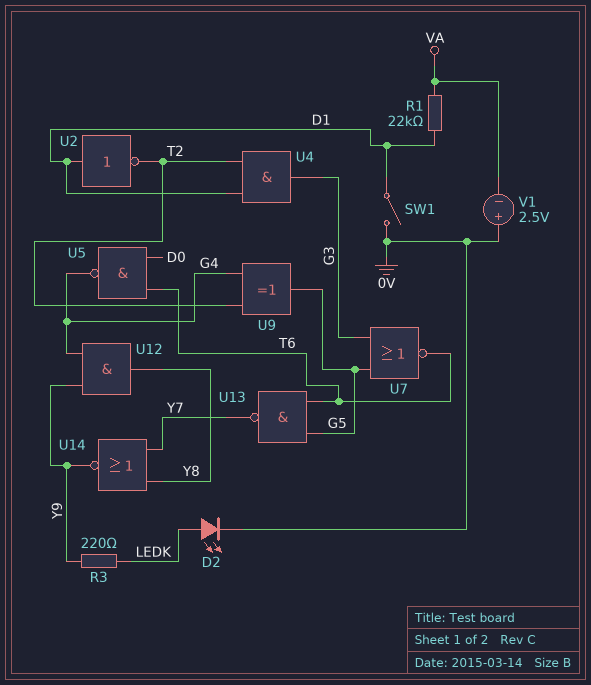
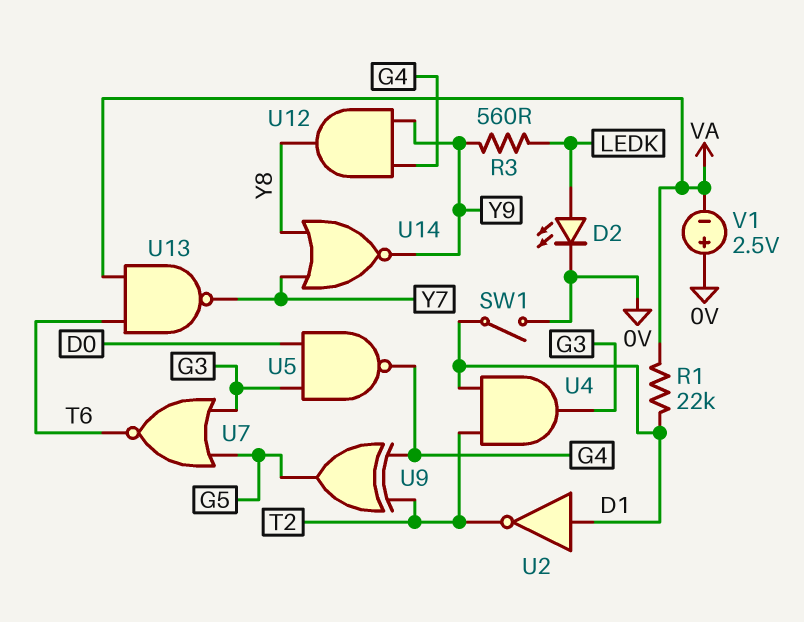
R3: 220 (LEDK, Y9) -> 560 (LEDK, Y9)
U5: NAND (in D0, in T6, out G4) -> NAND (in D0, in G3, out G4)
U13: NAND (in G5, in T6, out Y7) -> NAND (in T6, in VA, out Y7)

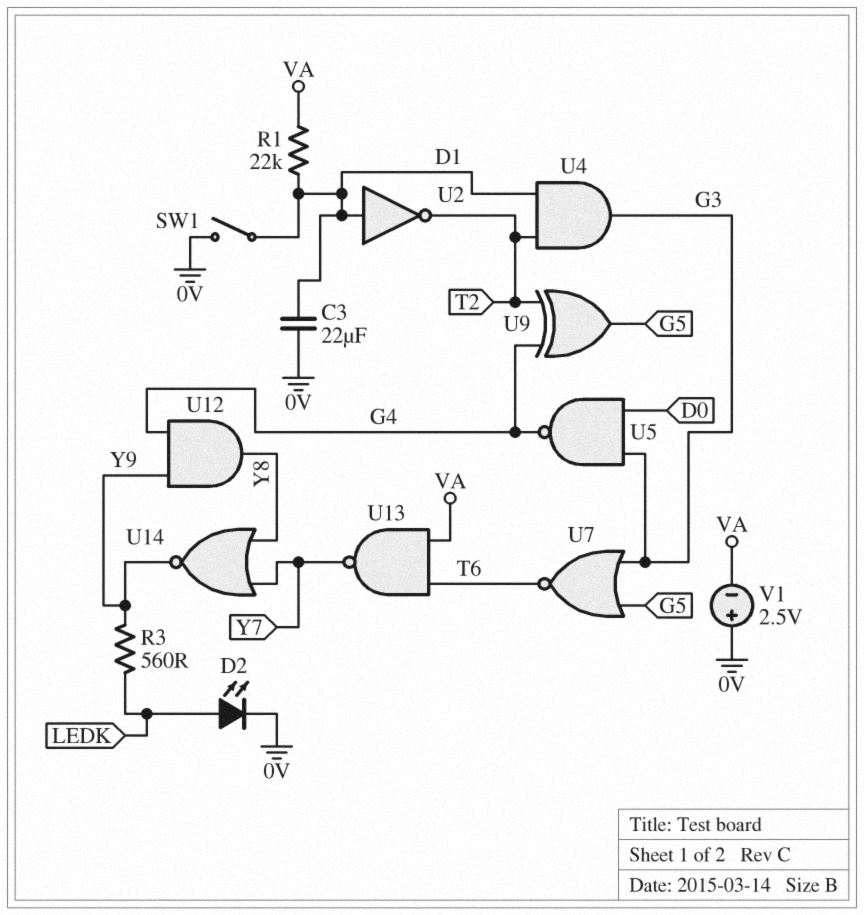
C3: none -> 22uF (0V, D1)

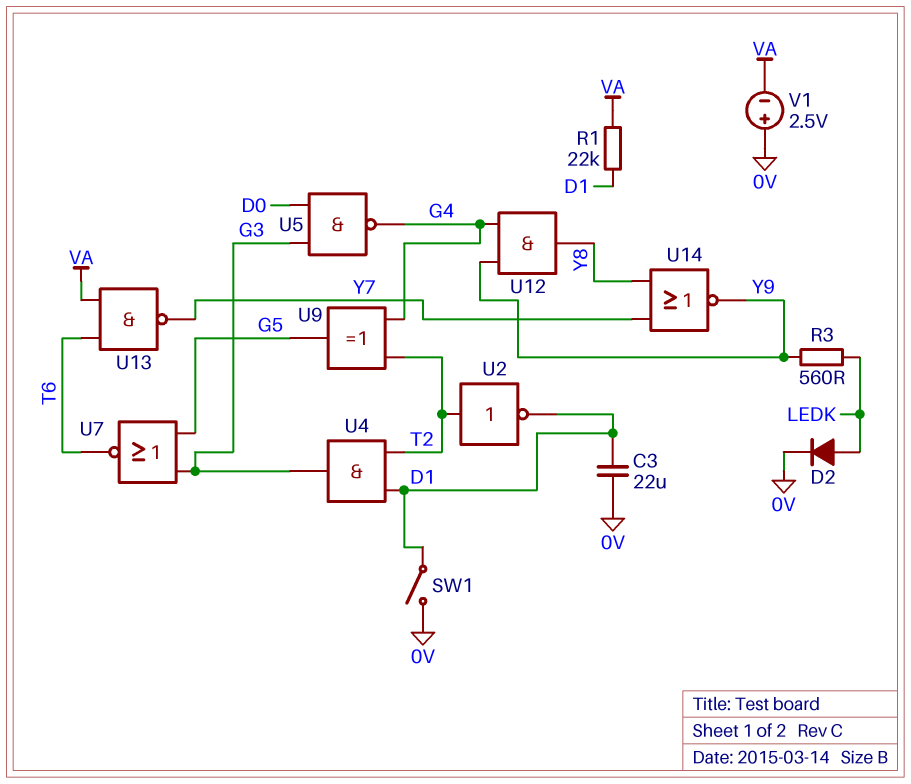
D2: LED (A LEDK, K 0V) -> diode (A LEDK, K 0V)
U2: NOT (in D1, out T2) -> NOT (in T2, out D1)

